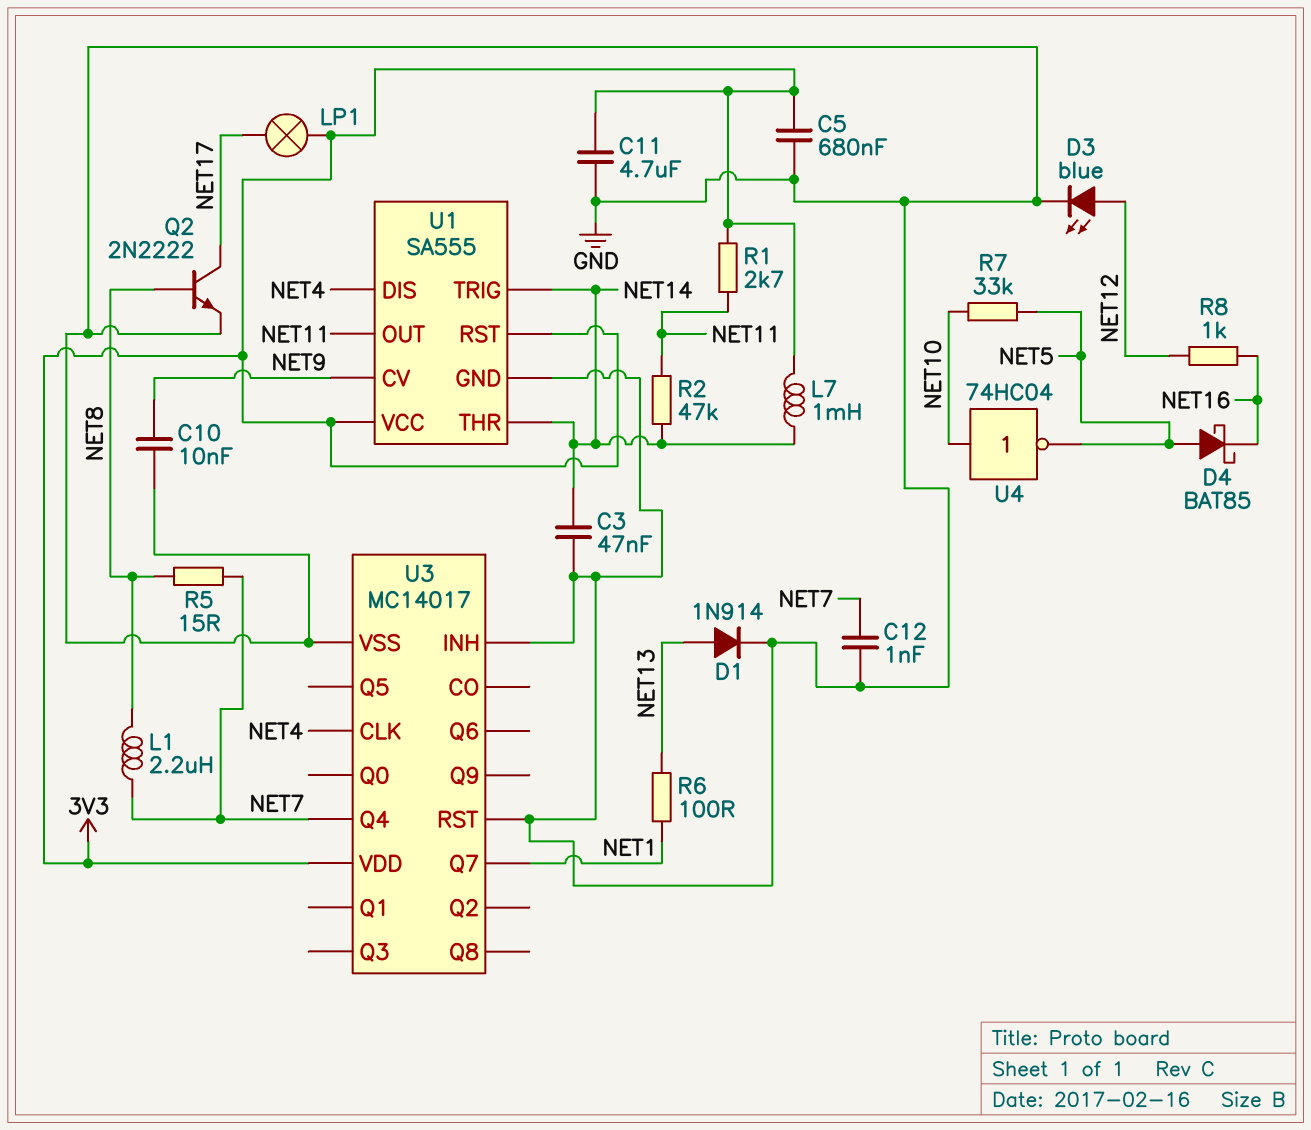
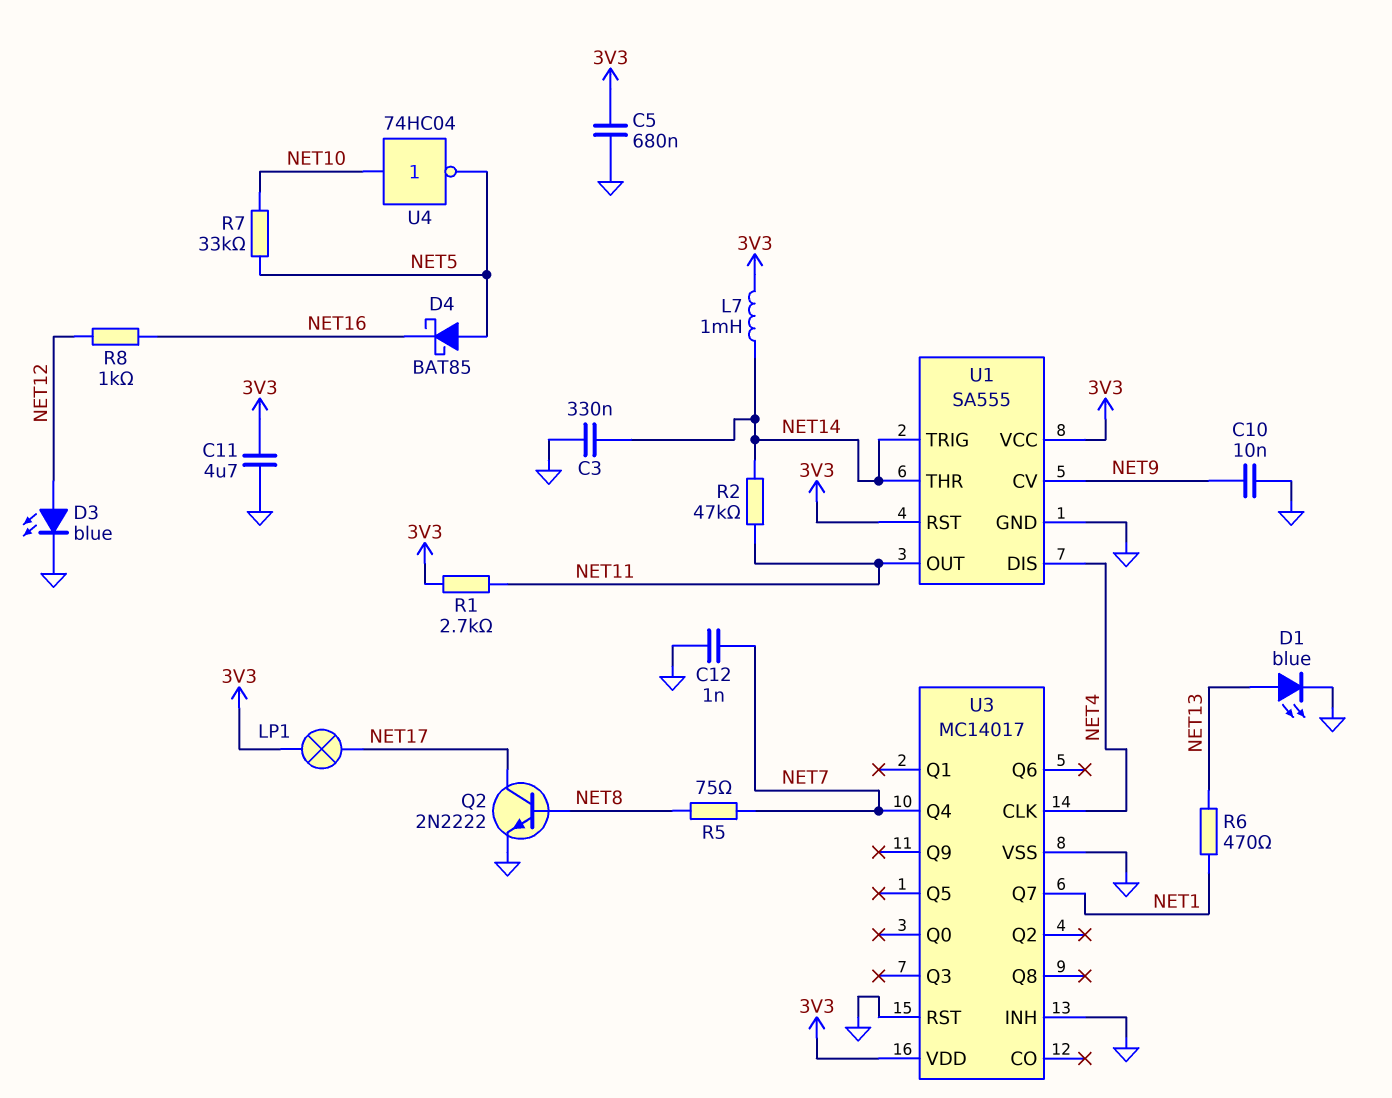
C3: 47nF (GND, NET14) -> 330nF (GND, NET14)
D1: diode 1N914 (A NET13, K GND) -> LED blue (A NET13, K GND)
L1: 2.2uH (NET7, NET8) -> none
R5: 15 (NET7, NET8) -> 75 (NET7, NET8)
R6: 100 (NET1, NET13) -> 470 (NET1, NET13)

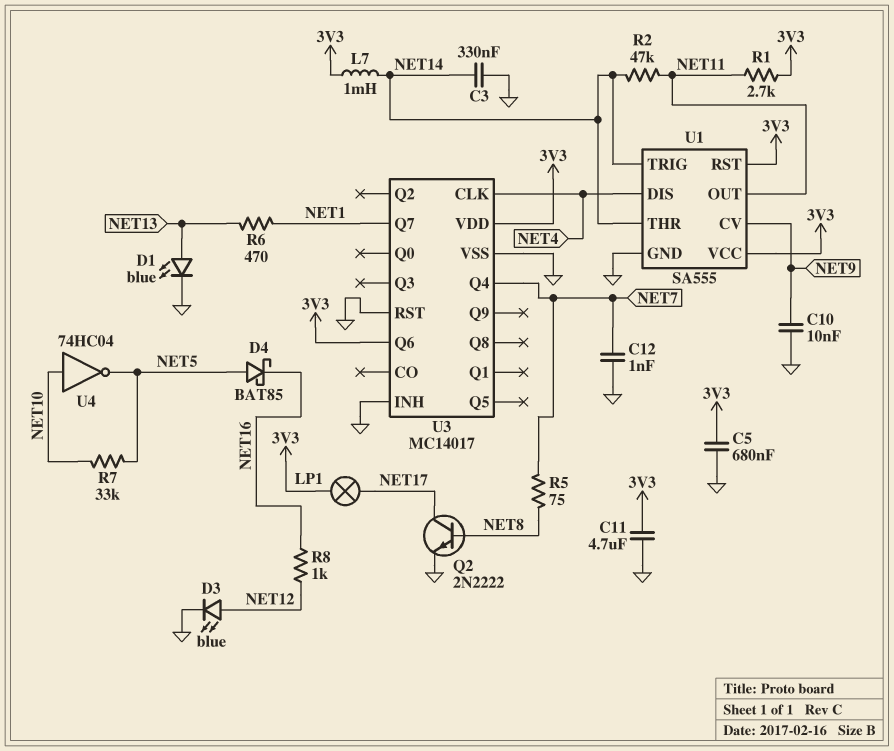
U3 pin Q6: none -> 3V3

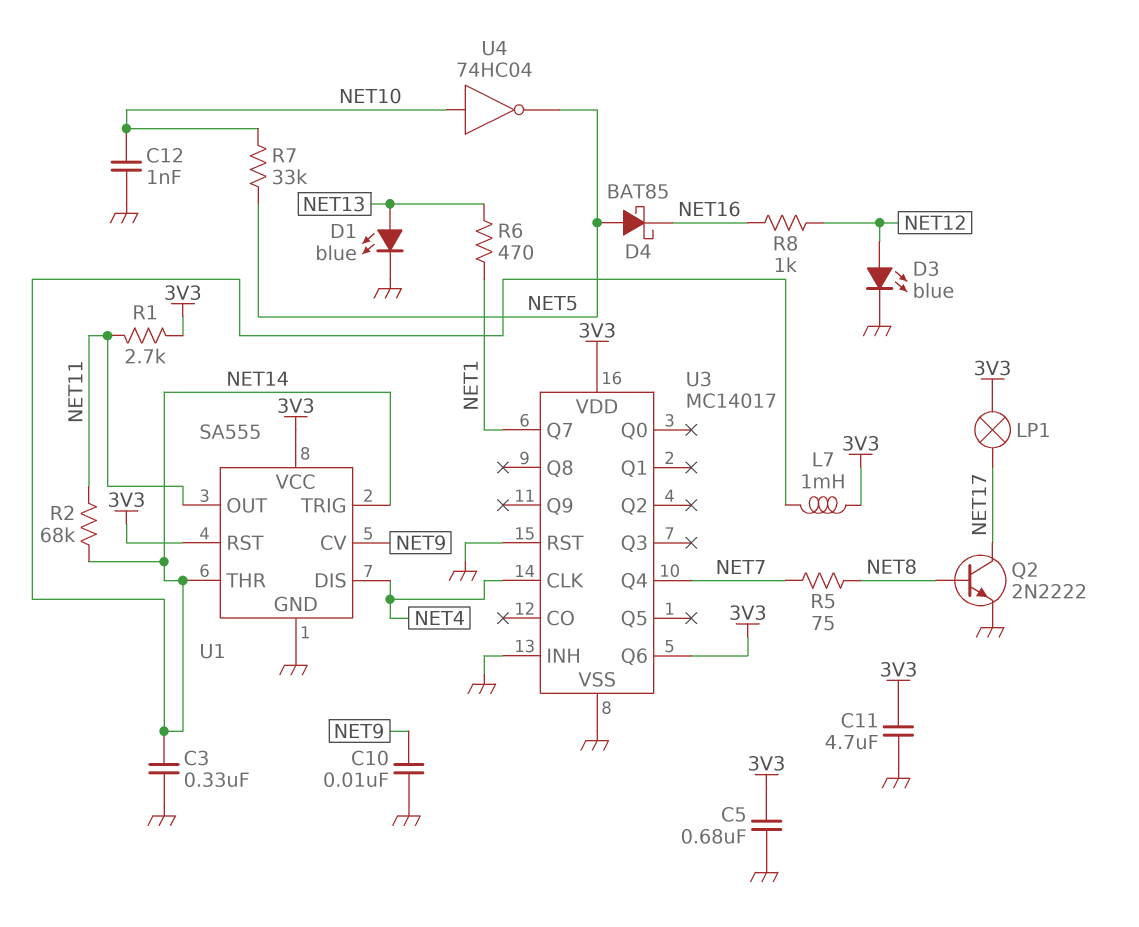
C12: 1nF (GND, NET7) -> 1nF (GND, NET10)
R2: 47k (NET11, NET14) -> 68k (NET11, NET14)

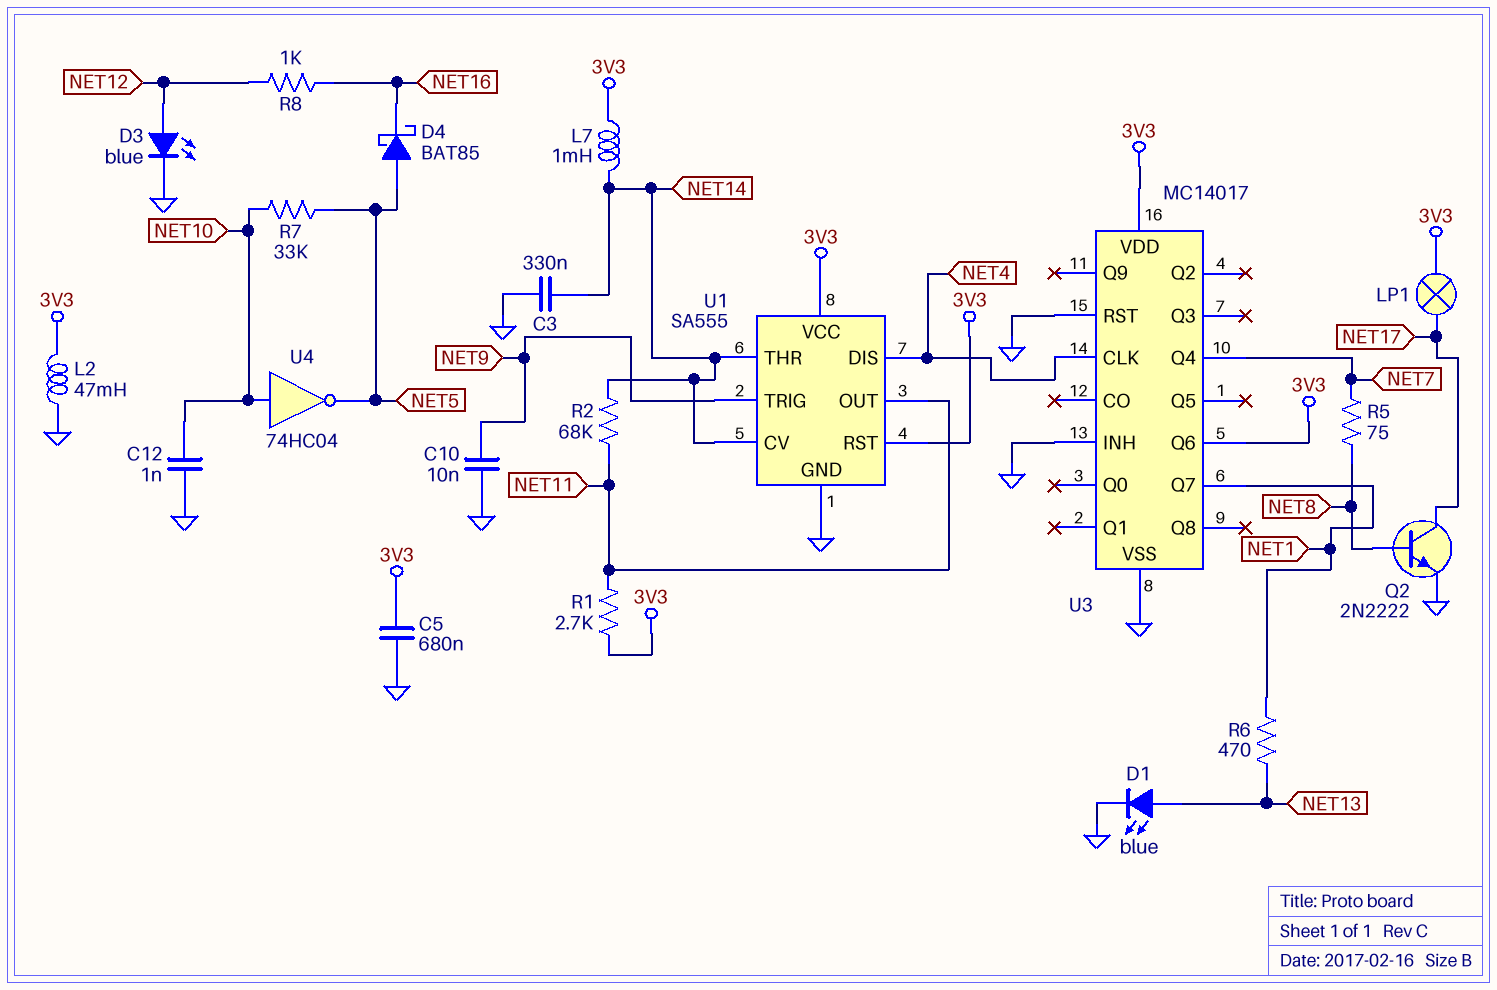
C11: 4.7uF (3V3, GND) -> none
L2: none -> 47mH (3V3, GND)
U1 pin CV: NET9 -> NET14
U1 pin TRIG: NET14 -> NET9

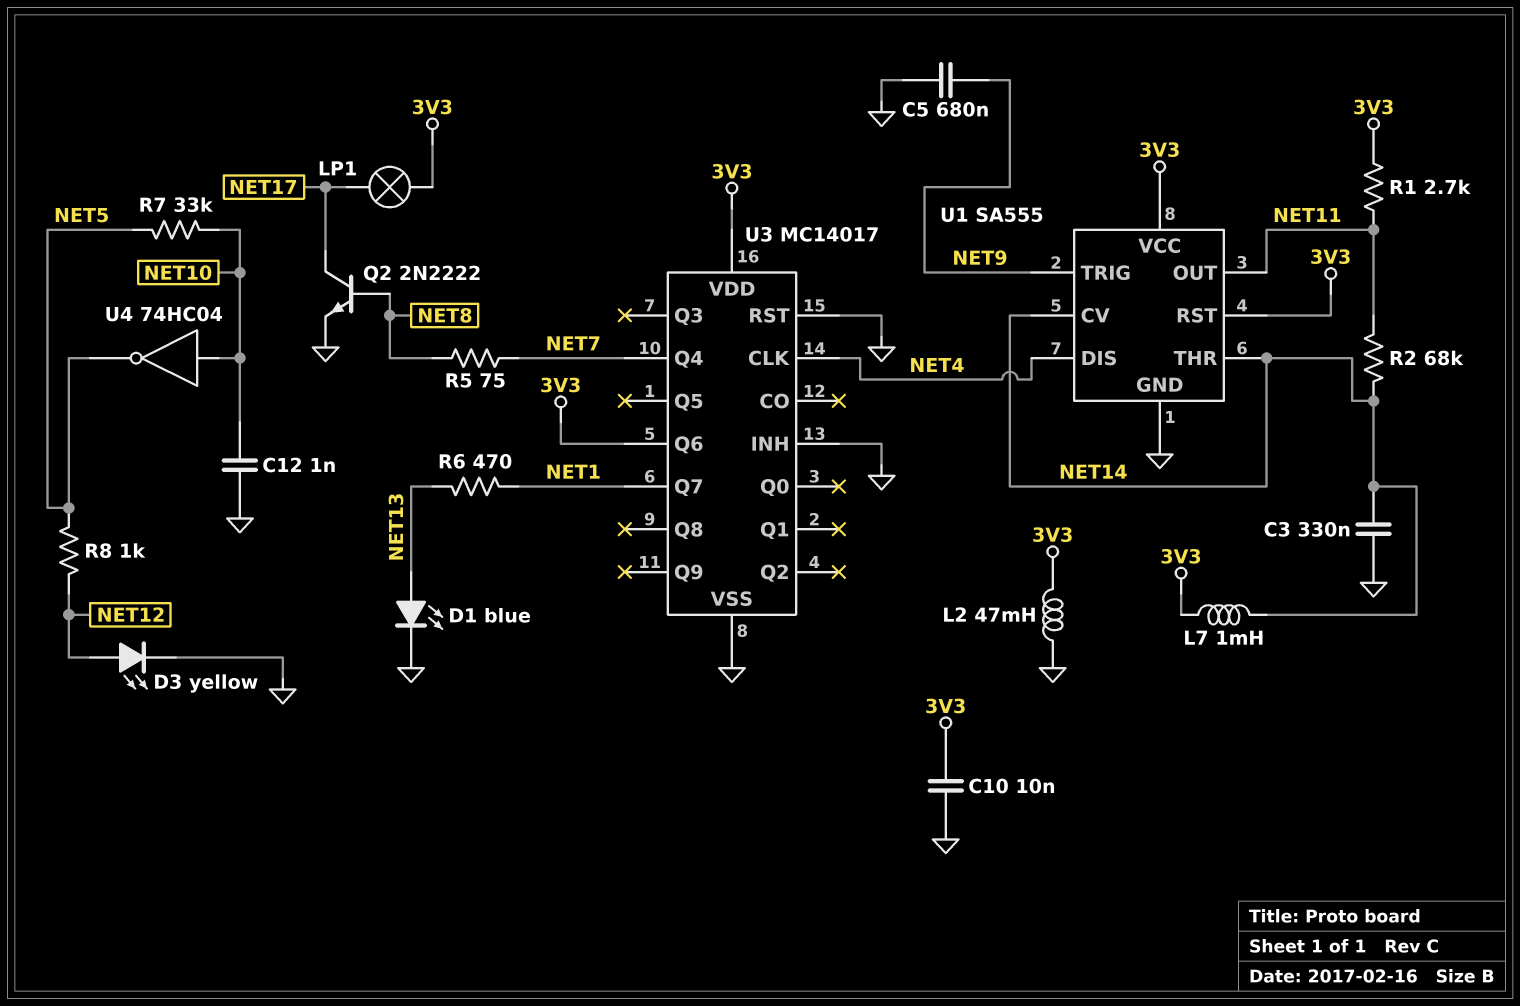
C5: 680nF (3V3, GND) -> 680nF (GND, NET9)
C10: 10nF (GND, NET9) -> 10nF (3V3, GND)
D3: LED blue (A NET12, K GND) -> LED yellow (A NET12, K GND)
D4: schottky BAT85 (A NET5, K NET16) -> none
R8: 1k (NET12, NET16) -> 1k (NET5, NET12)

